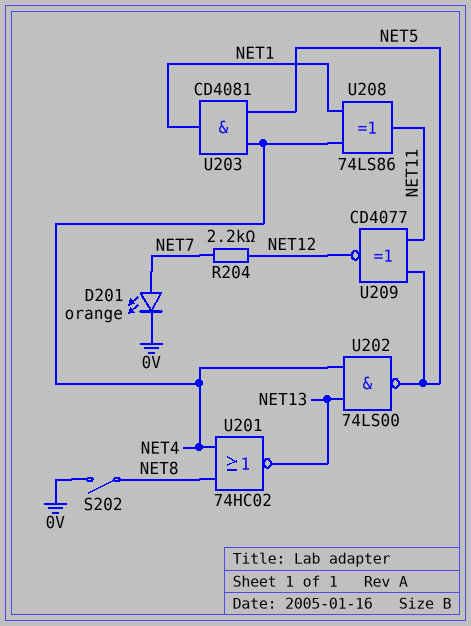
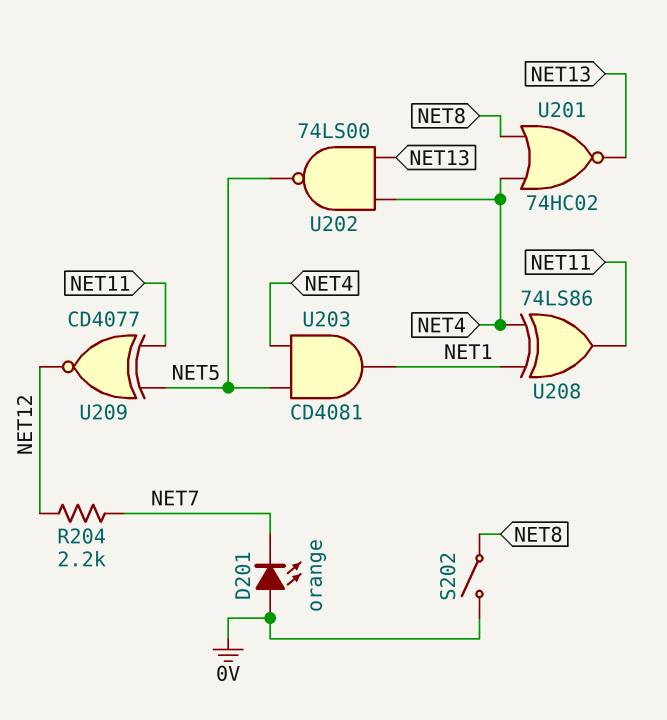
D201: LED orange (A NET7, K 0V) -> LED orange (A 0V, K NET7)

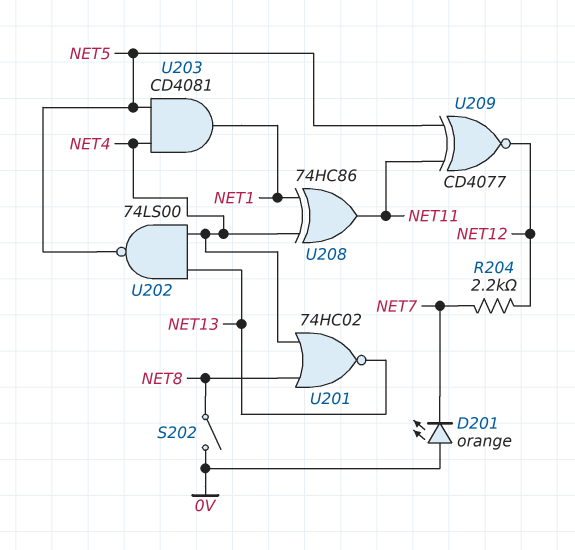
U208: XOR 74LS86 (in NET1, in NET4, out NET11) -> XOR 74HC86 (in NET1, in NET4, out NET11)

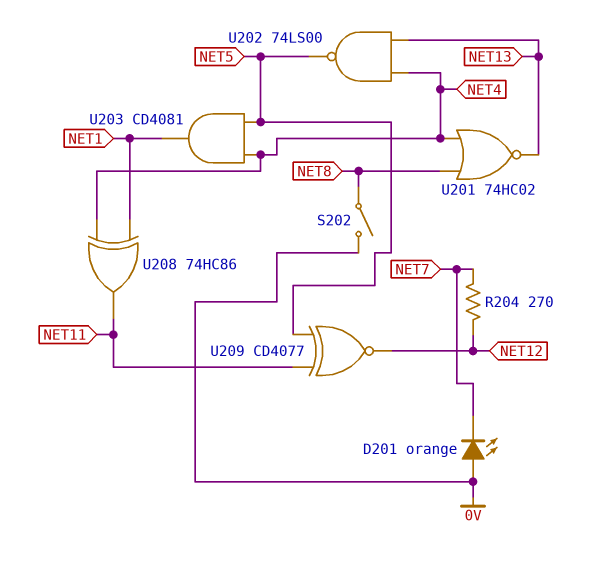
R204: 2.2k (NET7, NET12) -> 270 (NET7, NET12)

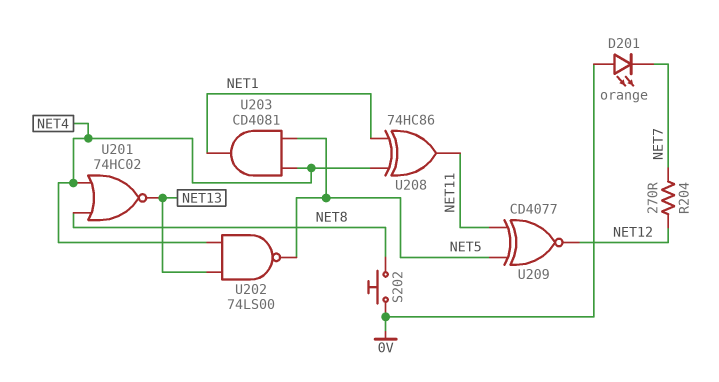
S202: switch (0V, NET8) -> button (0V, NET8)

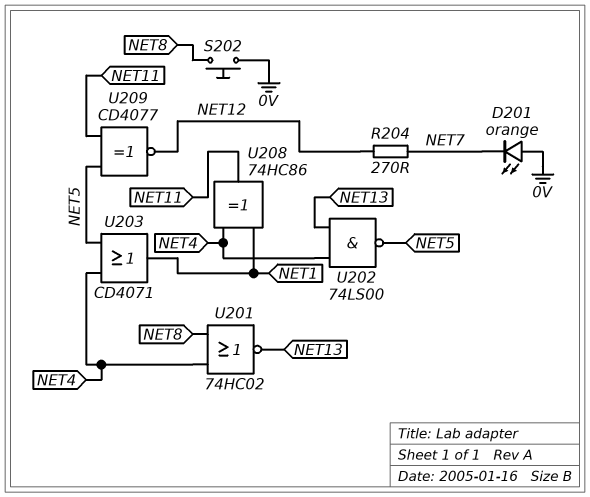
U203: AND CD4081 (in NET4, in NET5, out NET1) -> OR CD4071 (in NET4, in NET5, out NET1)

